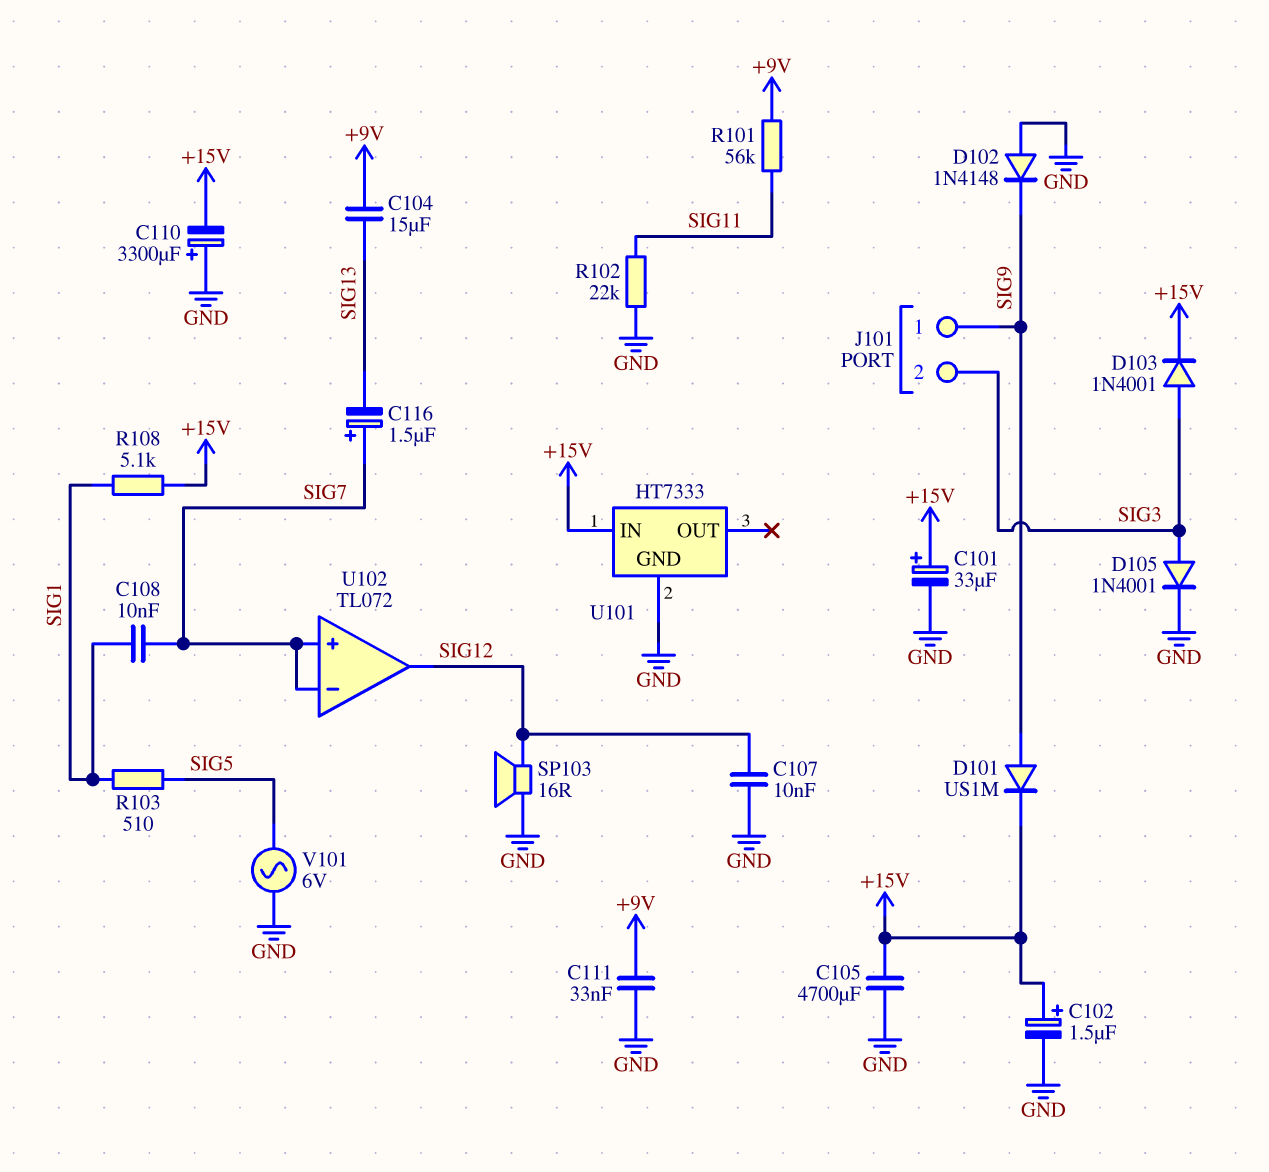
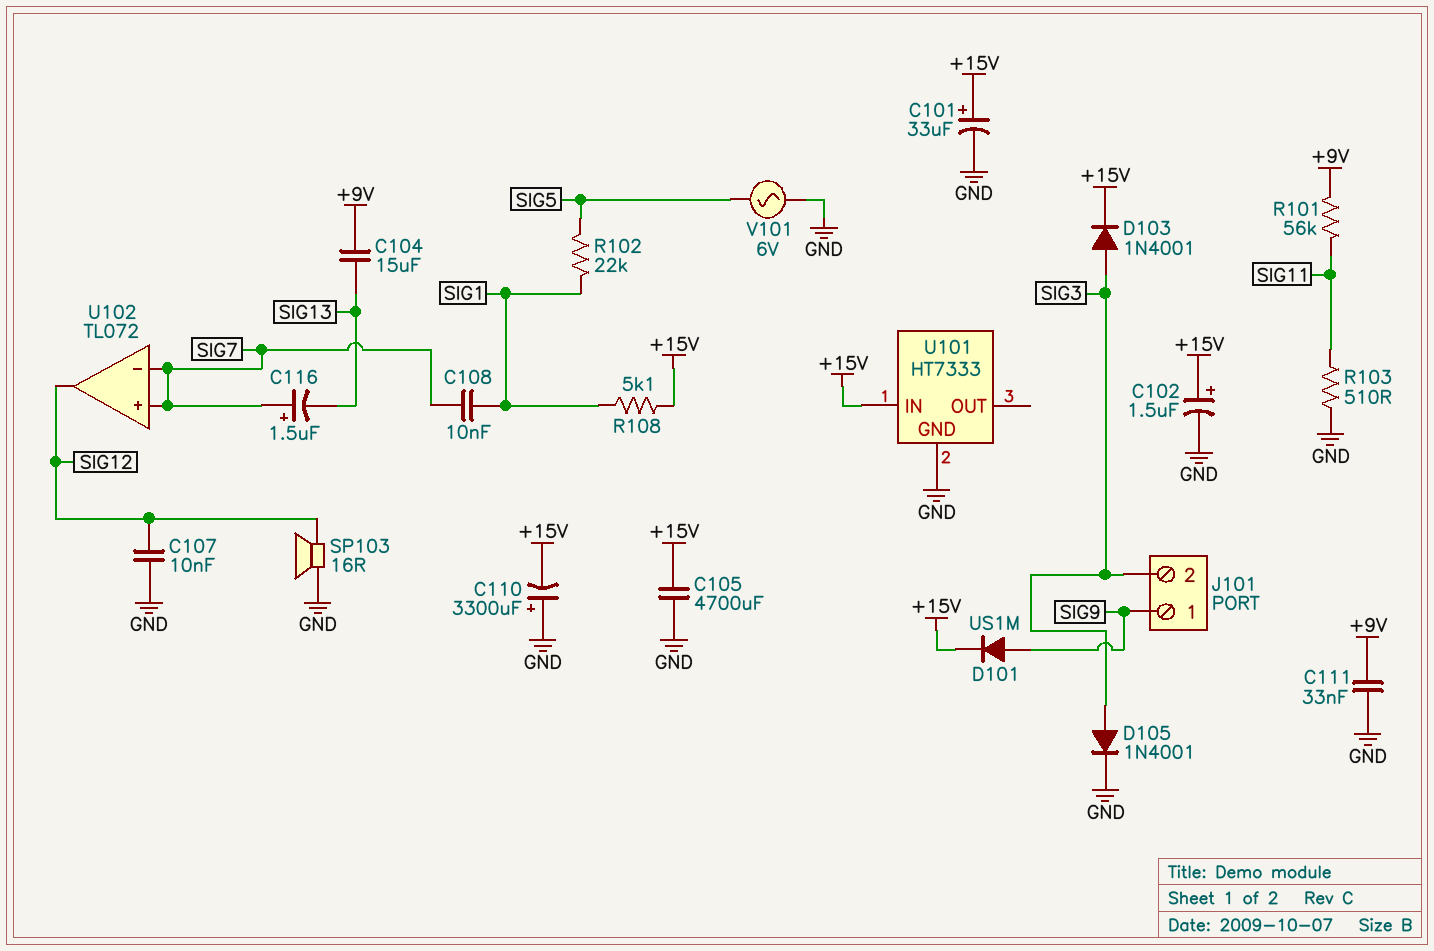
D102: diode 1N4148 (A GND, K SIG9) -> none
R102: 22k (GND, SIG11) -> 22k (SIG1, SIG5)
R103: 510 (SIG1, SIG5) -> 510 (GND, SIG11)

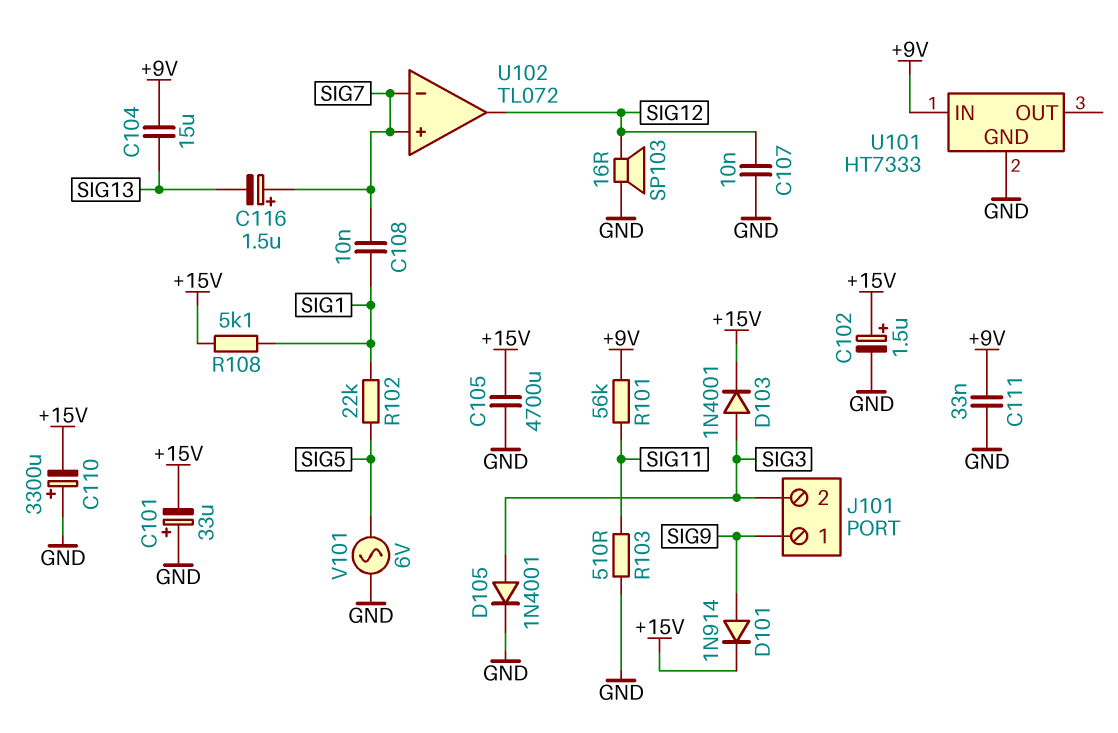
C101: 33uF (plus +15V, minus GND) -> 33uF (plus GND, minus +15V)
D101: diode US1M (A SIG9, K +15V) -> diode 1N914 (A SIG9, K +15V)
U101 pin IN: +15V -> +9V

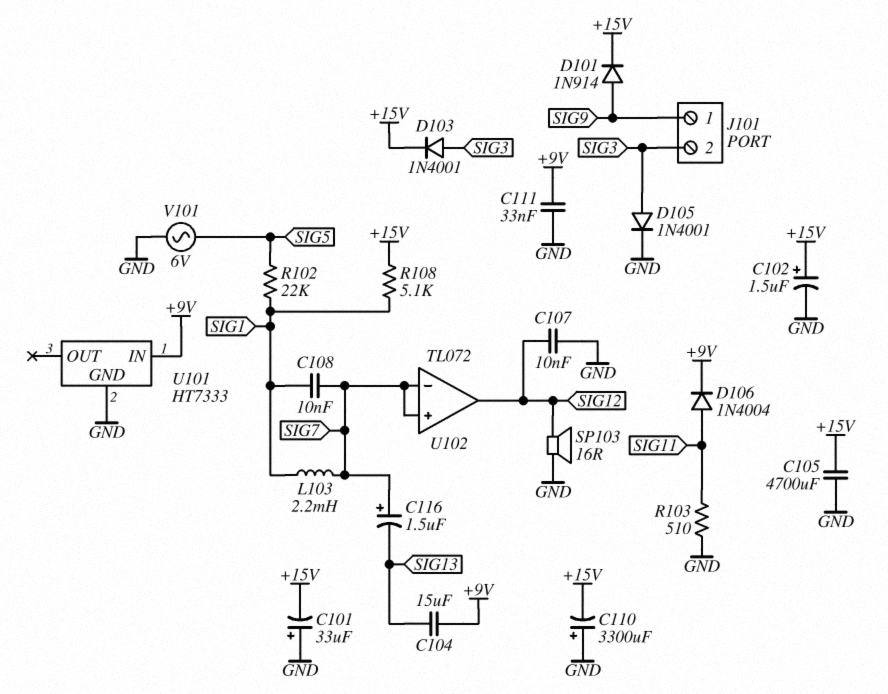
D106: none -> diode 1N4004 (A SIG11, K +9V)
L103: none -> 2.2mH (SIG1, SIG7)
R101: 56k (+9V, SIG11) -> none

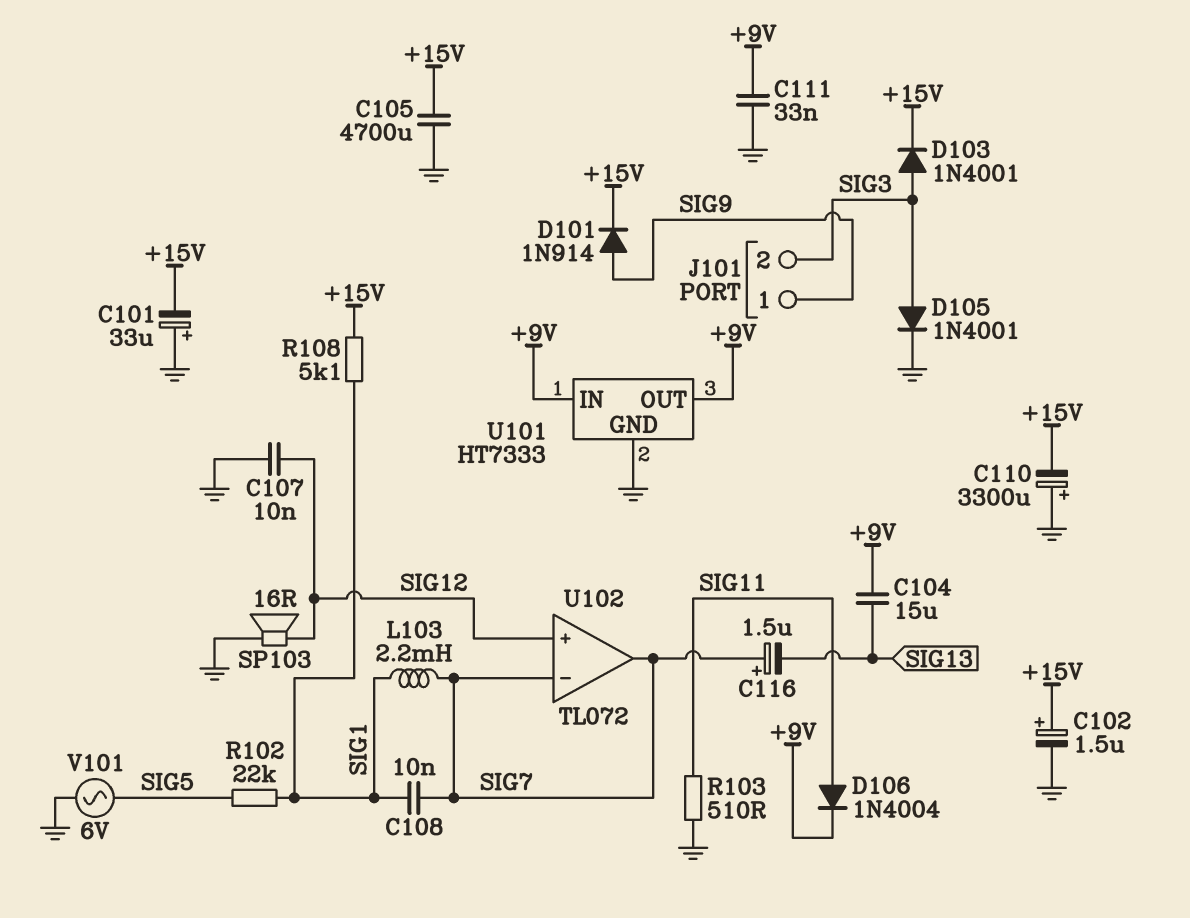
U101 pin OUT: none -> +9V
U102 pin in+: SIG7 -> SIG12
U102 pin out: SIG12 -> SIG7

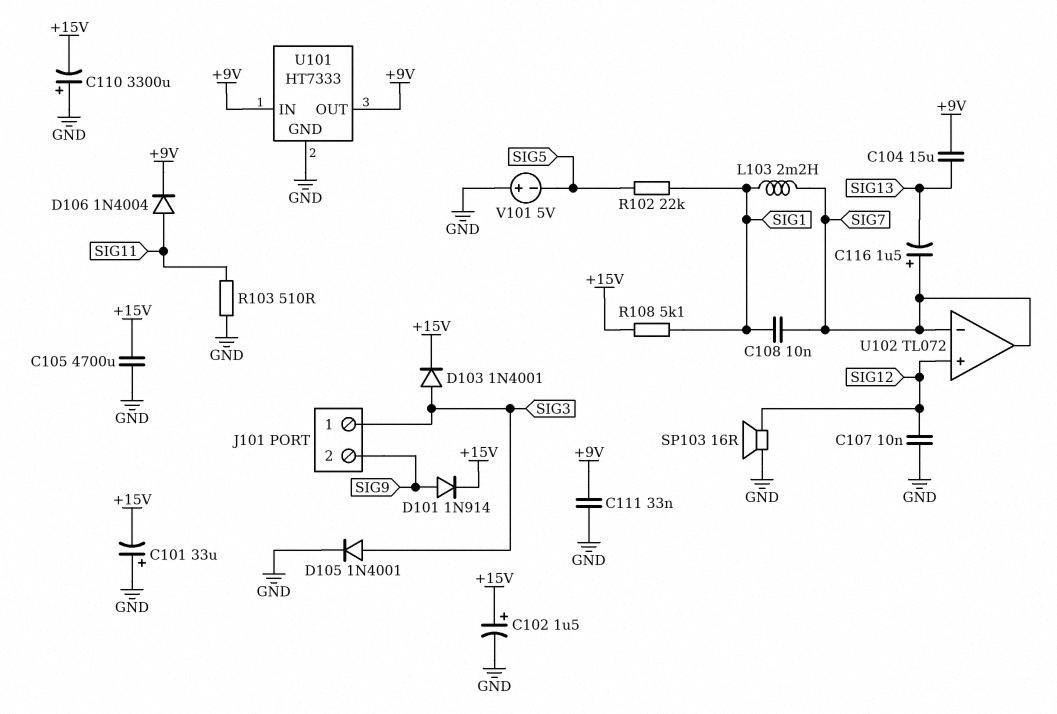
J101 pin 1: SIG9 -> SIG3
J101 pin 2: SIG3 -> SIG9
V101: AC 6V (GND, SIG5) -> 5V (plus GND, minus SIG5)

